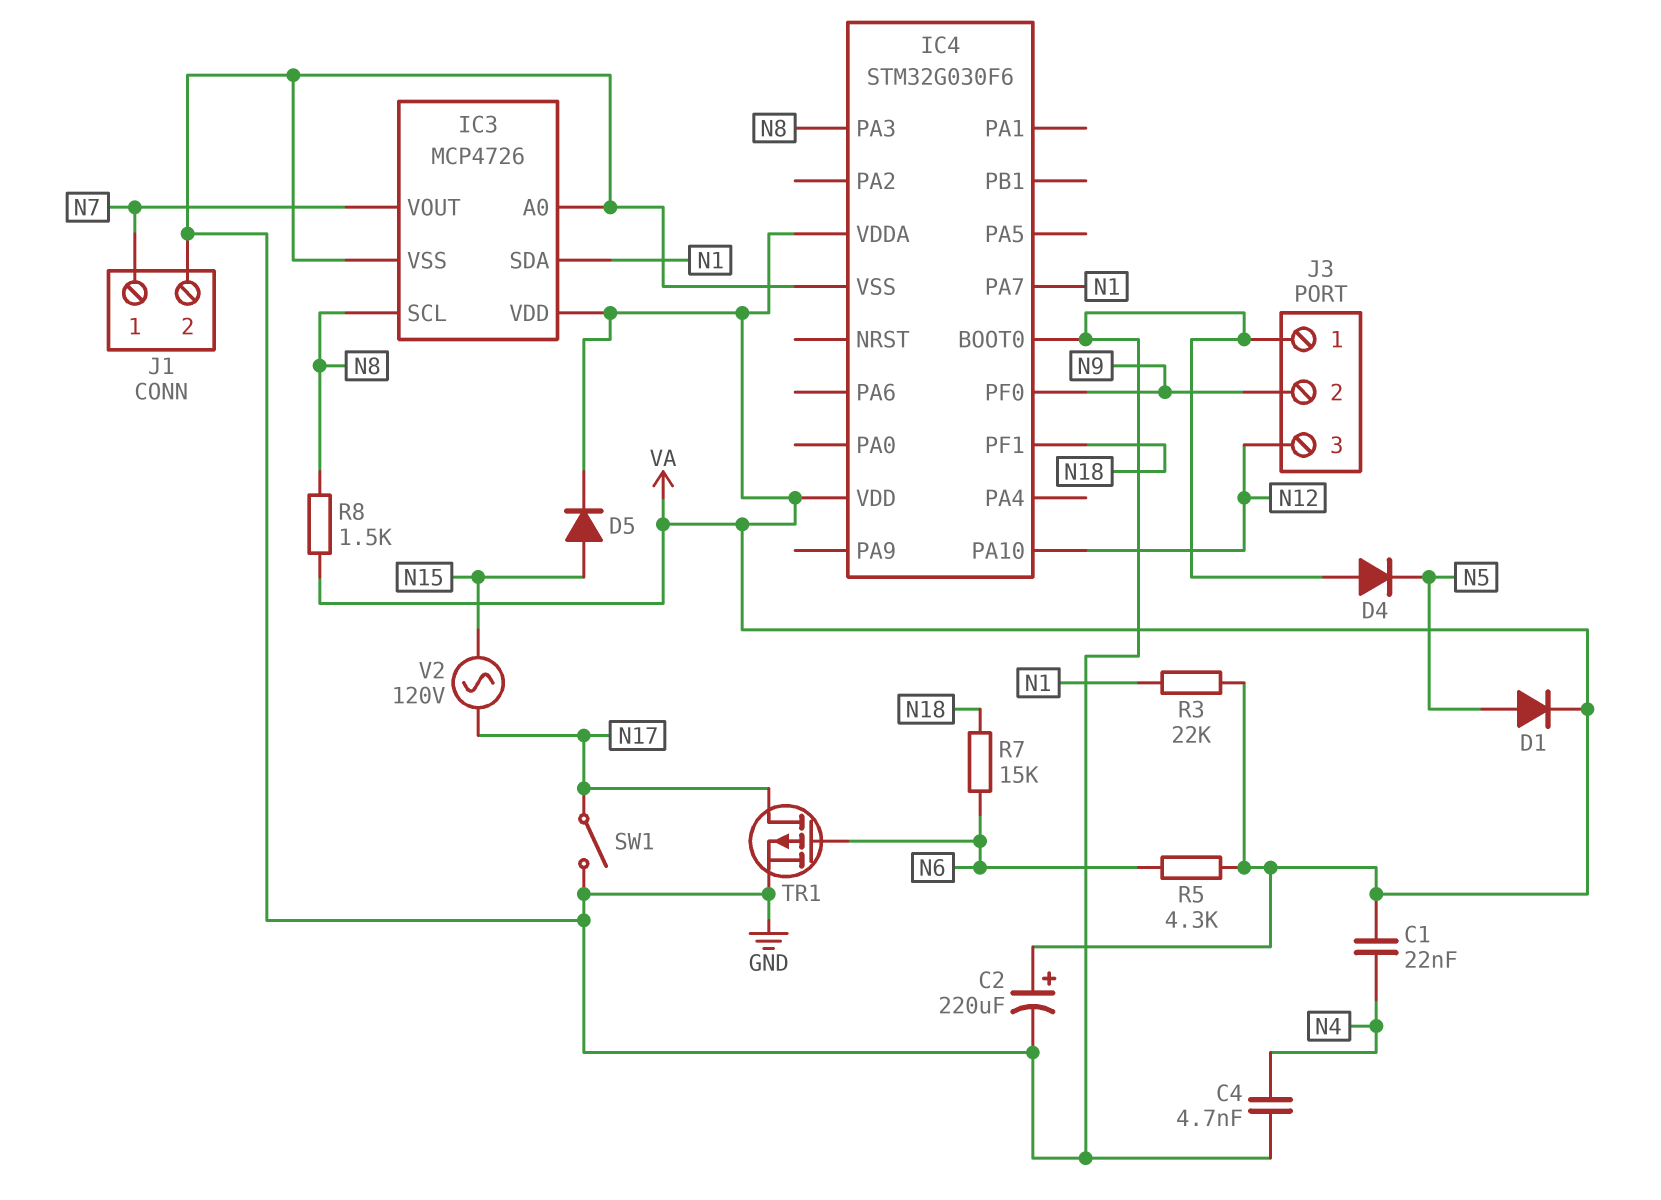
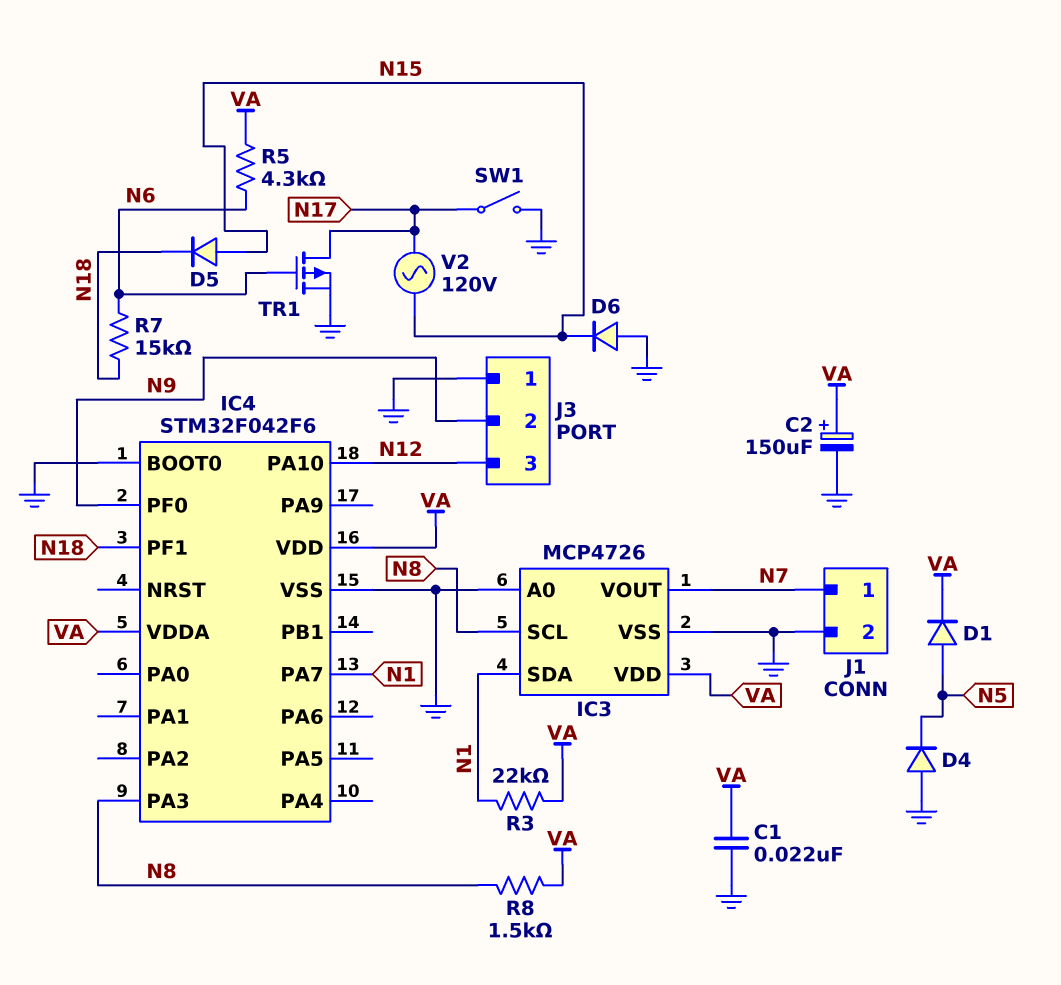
C1: 22nF (N4, VA) -> 22nF (GND, VA)
C2: 220uF (plus VA, minus GND) -> 150uF (plus VA, minus GND)
C4: 4.7nF (GND, N4) -> none
D5: diode (A N15, K VA) -> diode (A N15, K N18)
D6: none -> diode (A GND, K N15)
IC4: STM32G030F6 -> STM32F042F6

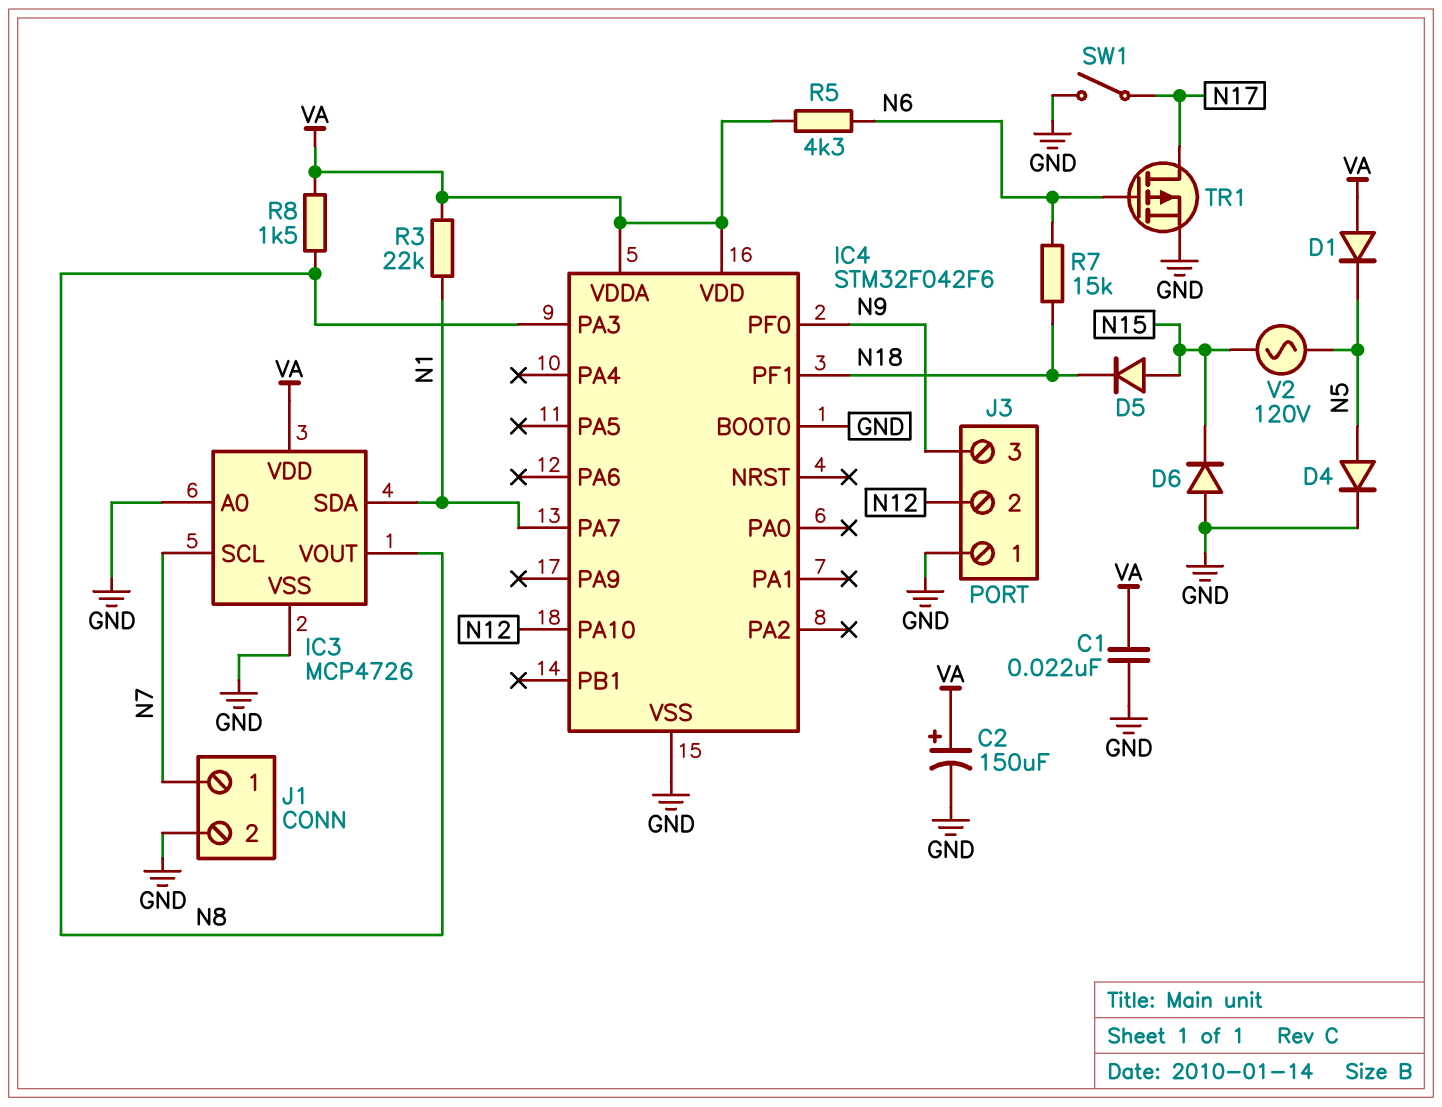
D1: diode (A N5, K VA) -> diode (A VA, K N5)
D4: diode (A GND, K N5) -> diode (A N5, K GND)
IC3 pin SCL: N8 -> N7
IC3 pin VOUT: N7 -> N8
J3 pin 2: N9 -> N12
J3 pin 3: N12 -> N9
V2: AC 120V (N15, N17) -> AC 120V (N5, N15)

